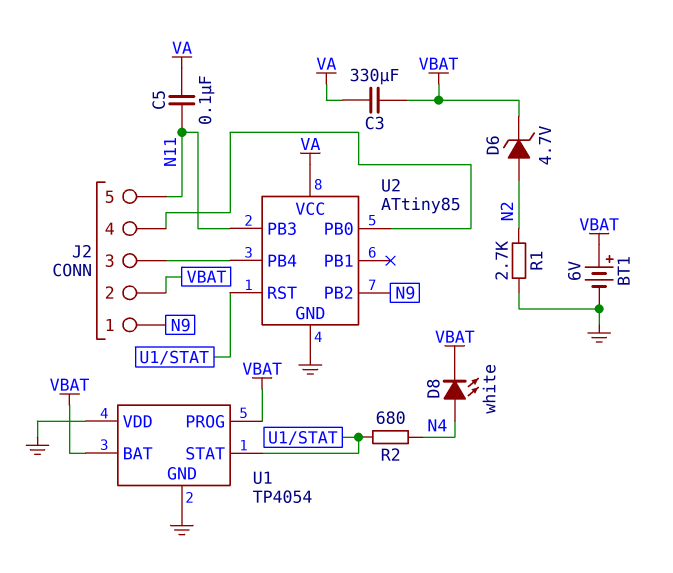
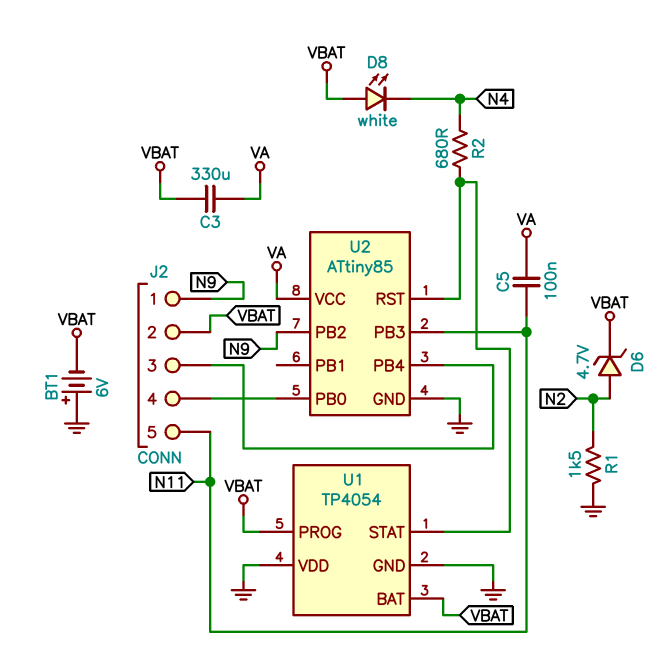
BT1: 6V (plus VBAT, minus GND) -> 6V (plus GND, minus VBAT)
D8: LED white (A N4, K VBAT) -> LED white (A VBAT, K N4)
R1: 2.7k (GND, N2) -> 1.5k (GND, N2)

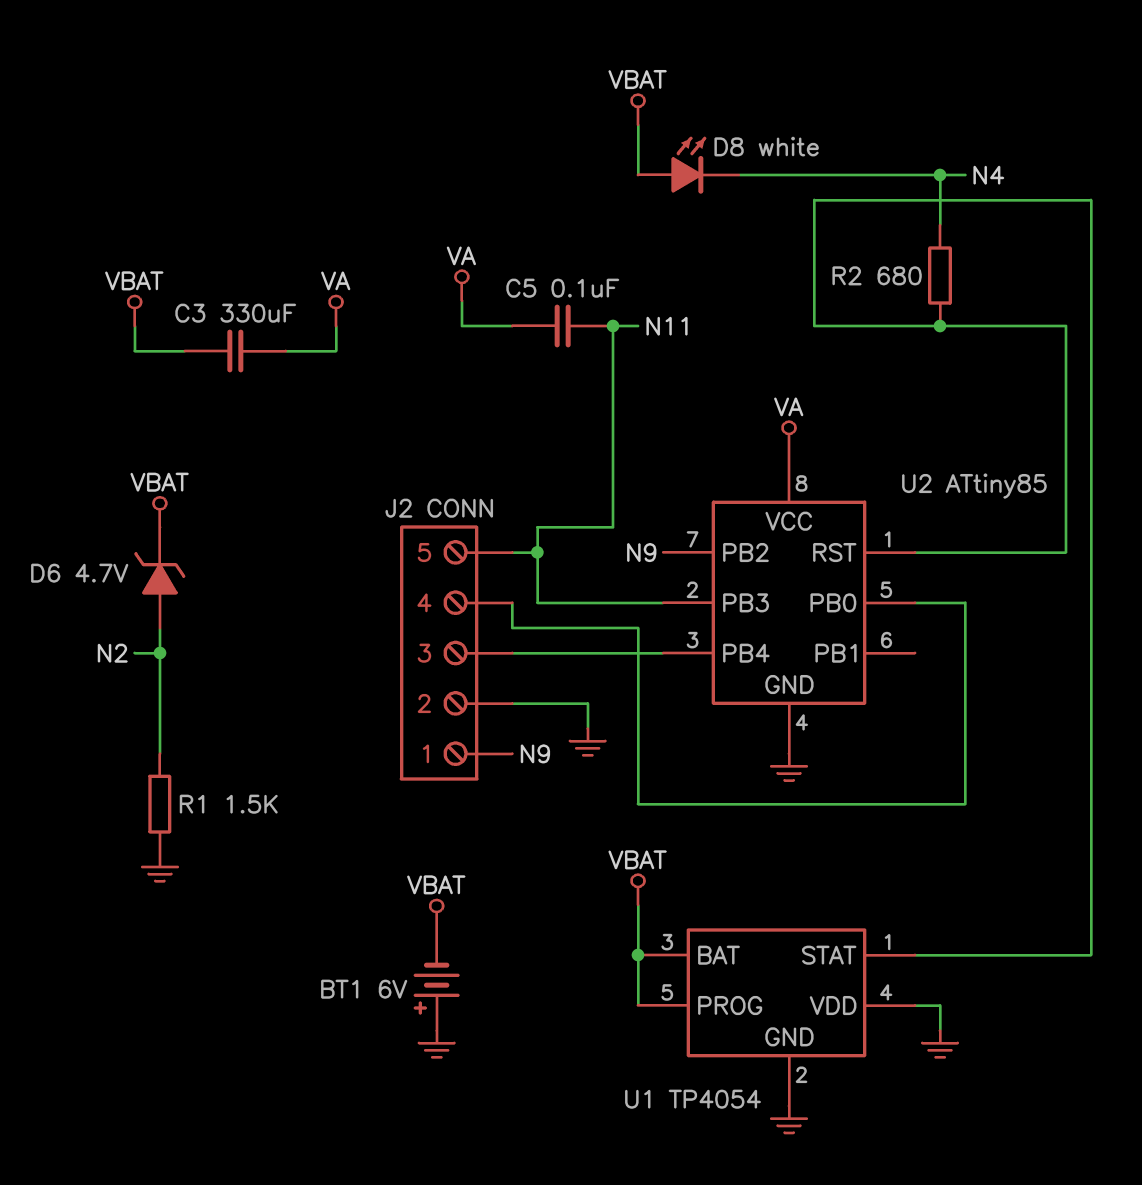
J2 pin 2: VBAT -> GND

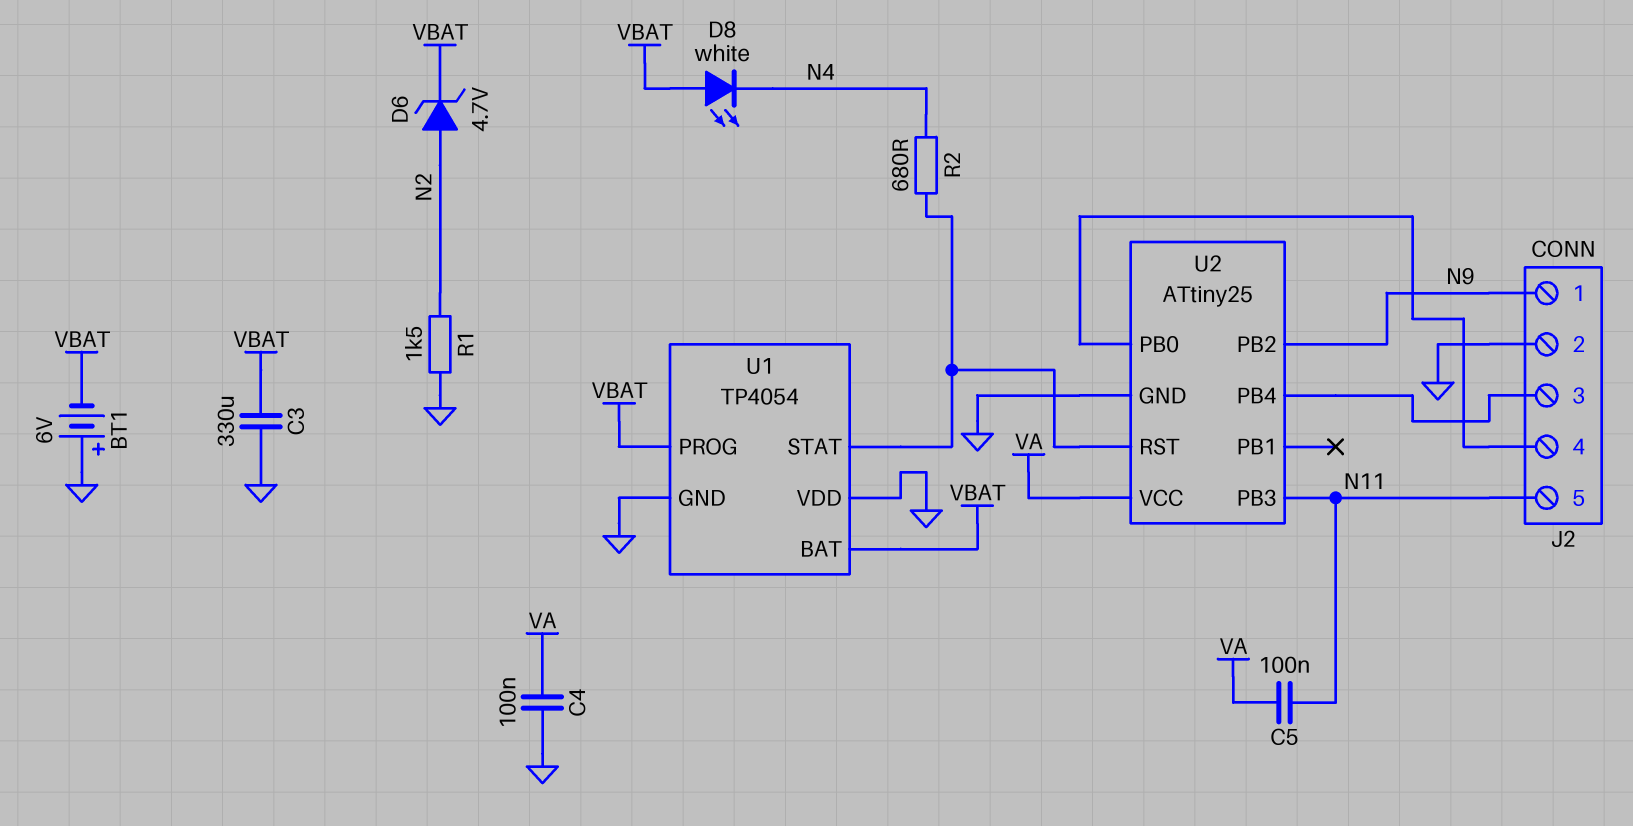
C3: 330uF (VA, VBAT) -> 330uF (GND, VBAT)
C4: none -> 100nF (GND, VA)
U2: ATtiny85 -> ATtiny25

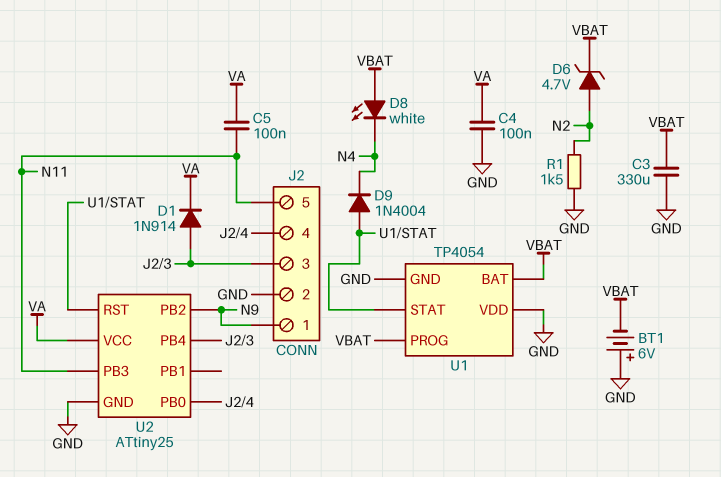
D1: none -> diode 1N914 (A J2/3, K VA)
D9: none -> diode 1N4004 (A U1/STAT, K N4)
R2: 680 (N4, U1/STAT) -> none

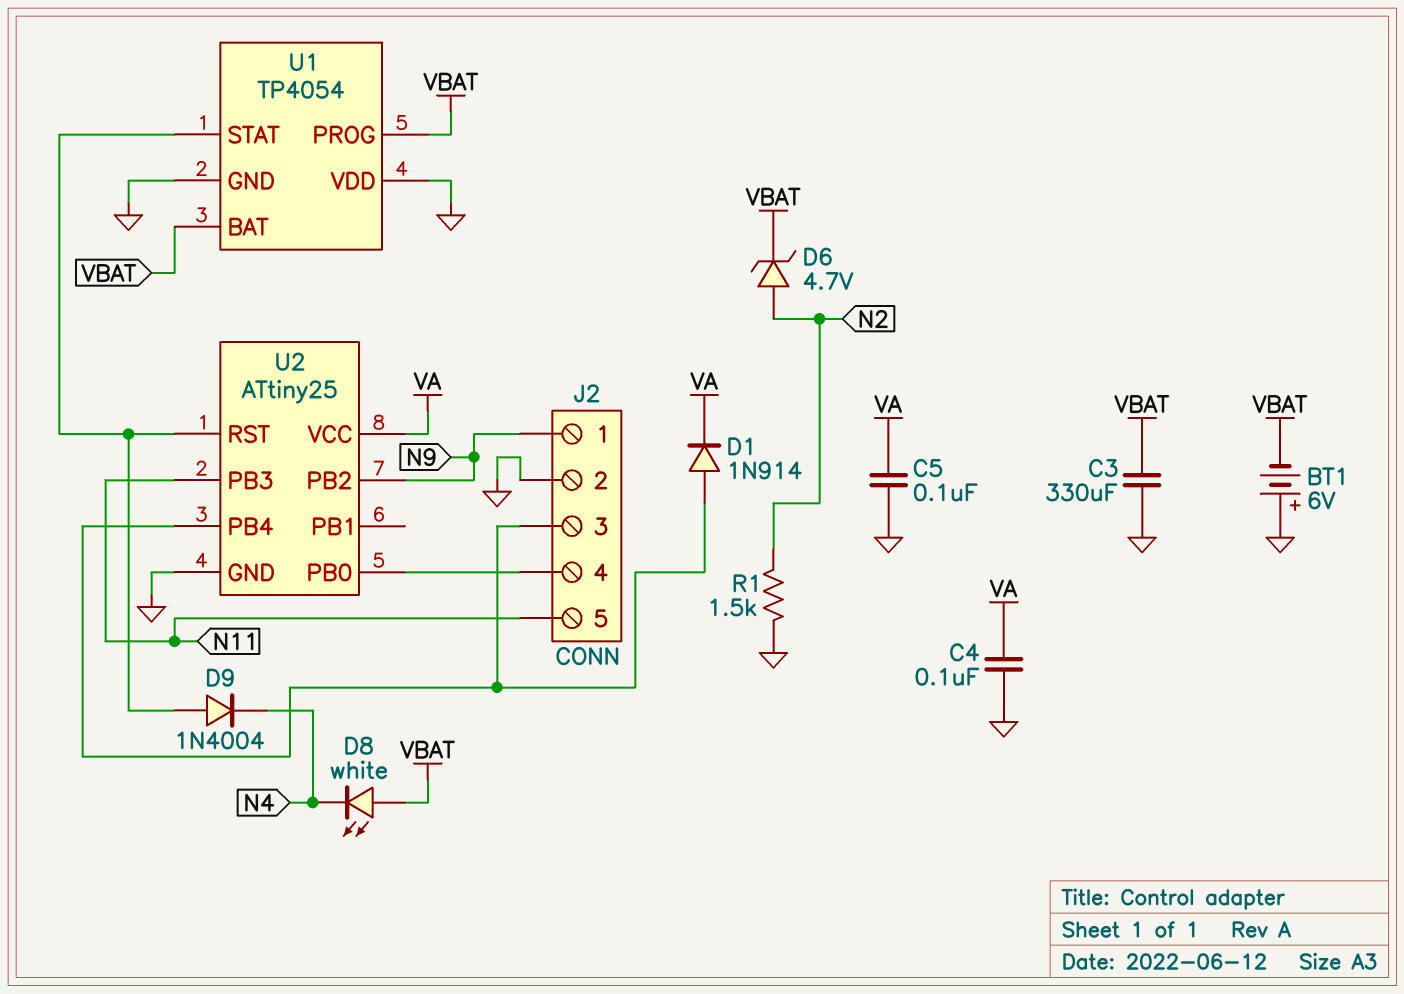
C5: 100nF (N11, VA) -> 100nF (GND, VA)

